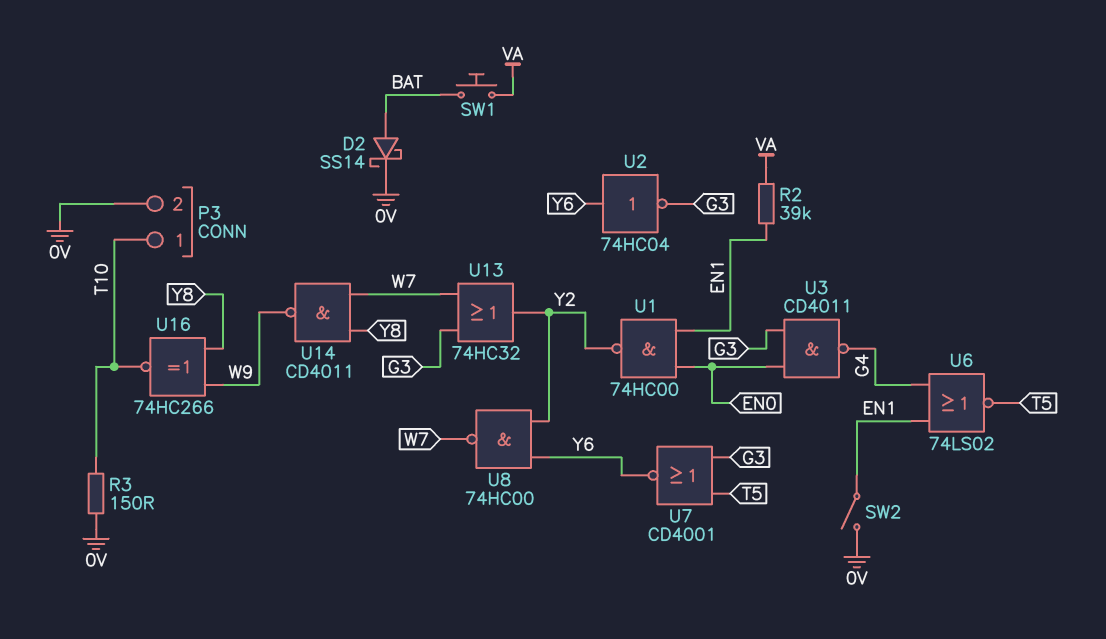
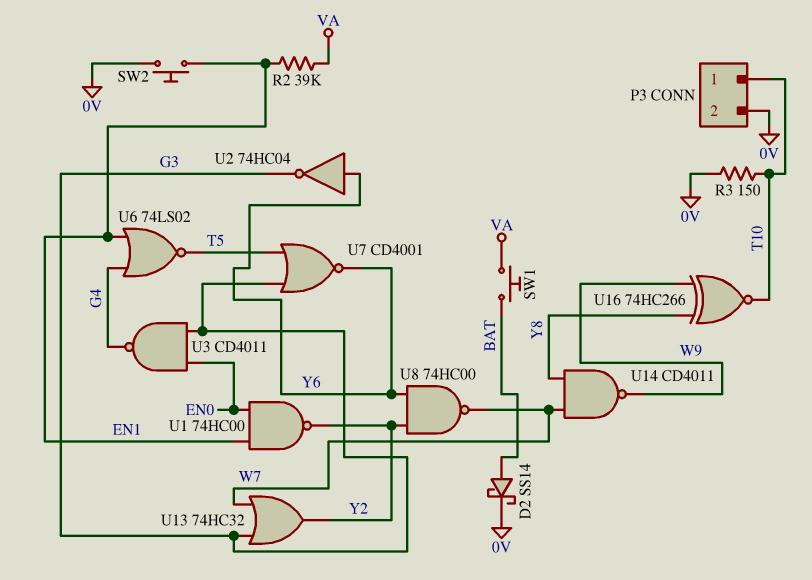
SW2: switch (0V, EN1) -> button (0V, EN1)

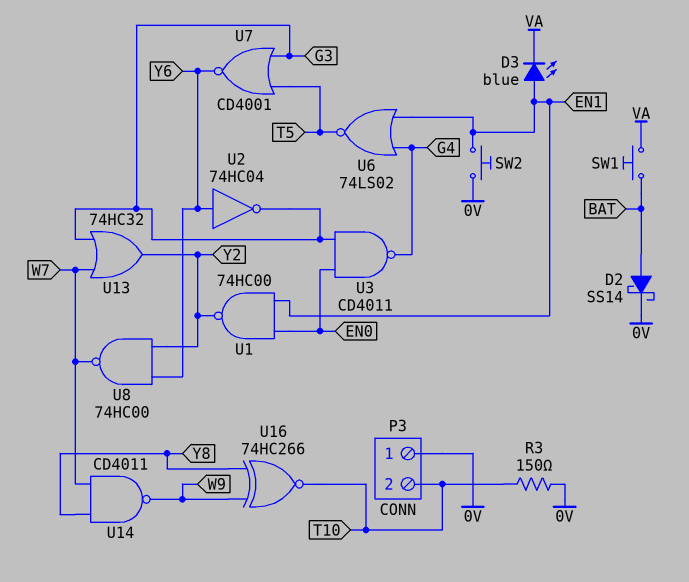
D3: none -> LED blue (A EN1, K VA)
P3 pin 1: T10 -> 0V
P3 pin 2: 0V -> T10
R2: 39k (EN1, VA) -> none

